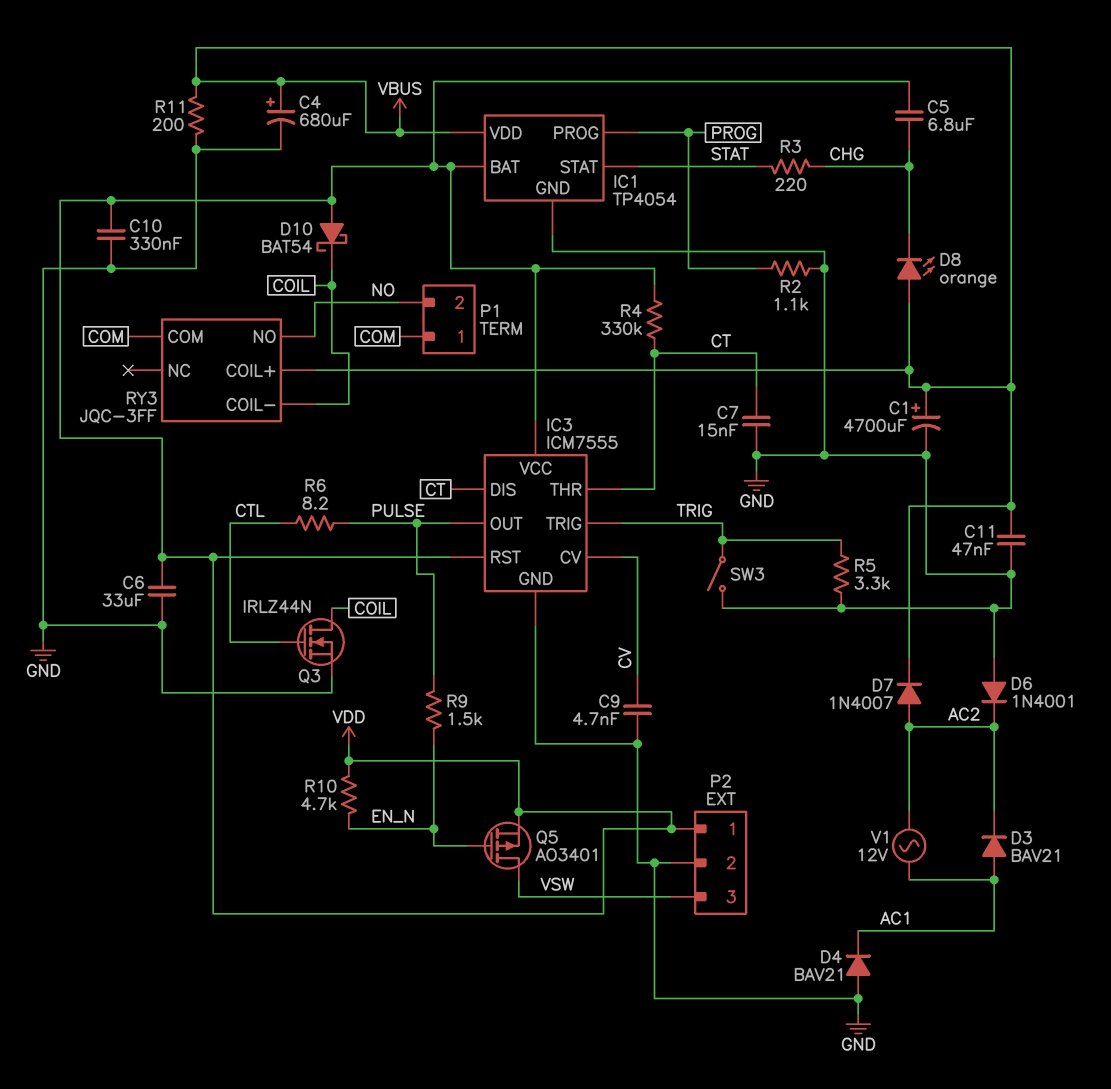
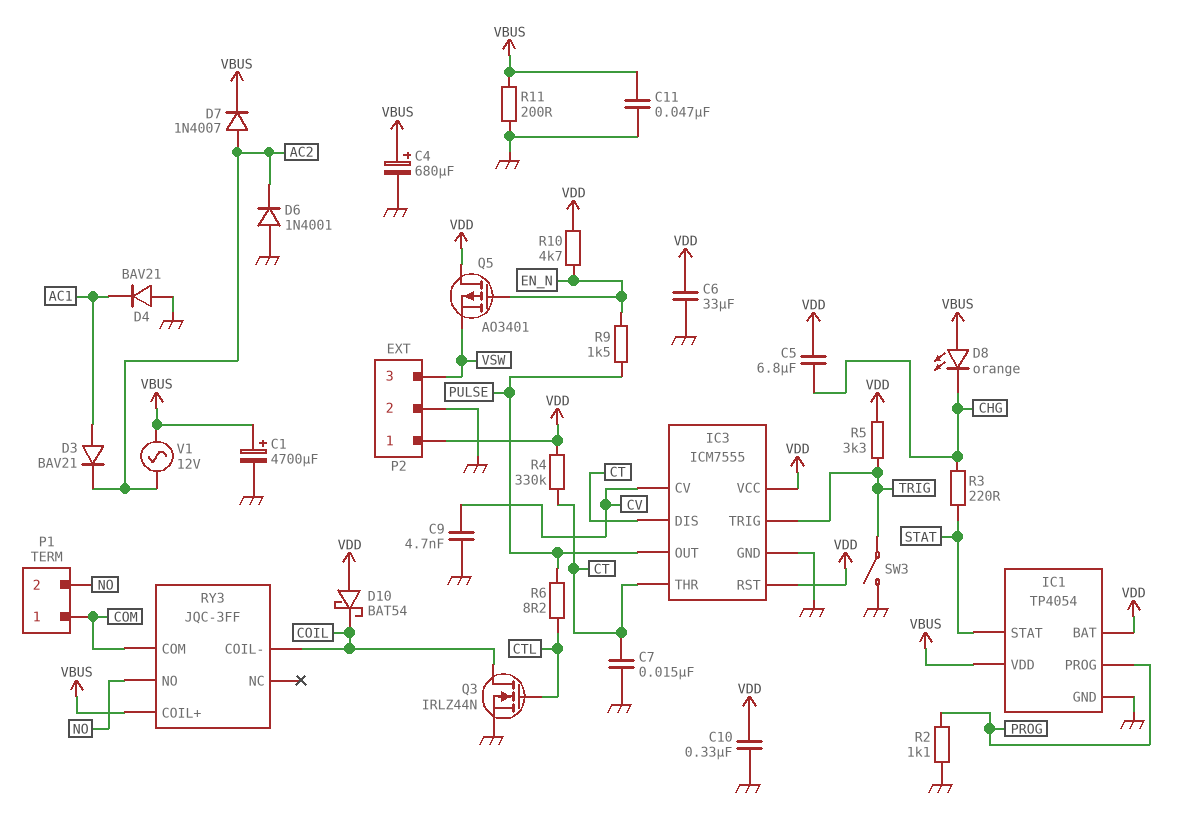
Q5: PMOS AO3401 (G EN_N, D VSW, S VDD) -> PMOS AO3401 (G EN_N, D VDD, S VSW)
R5: 3.3k (GND, TRIG) -> 3.3k (TRIG, VDD)
V1: AC 12V (AC1, AC2) -> AC 12V (AC2, VBUS)

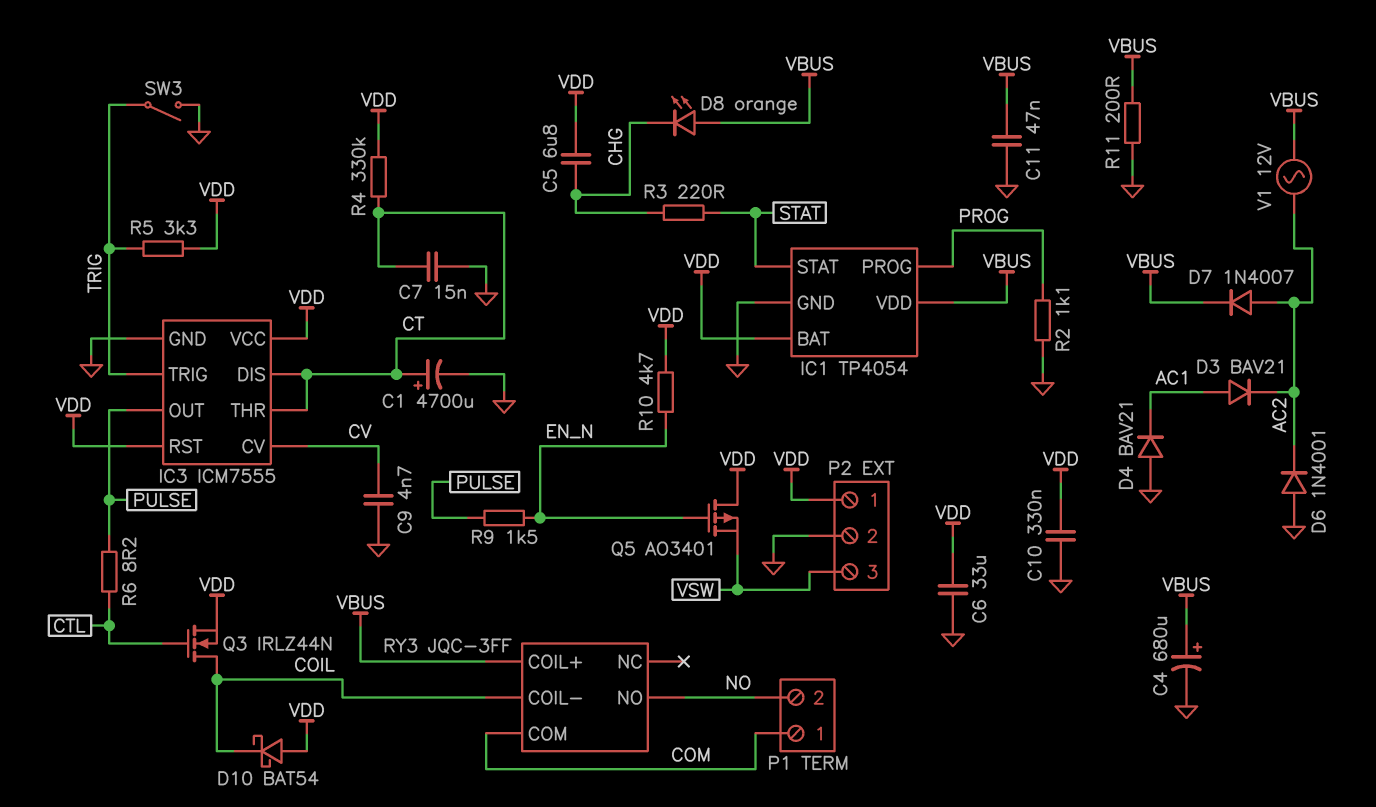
C1: 4700uF (plus VBUS, minus GND) -> 4700uF (plus CT, minus GND)
Q3: NMOS IRLZ44N (G CTL, D COIL, S GND) -> NMOS IRLZ44N (G CTL, D COIL, S VDD)

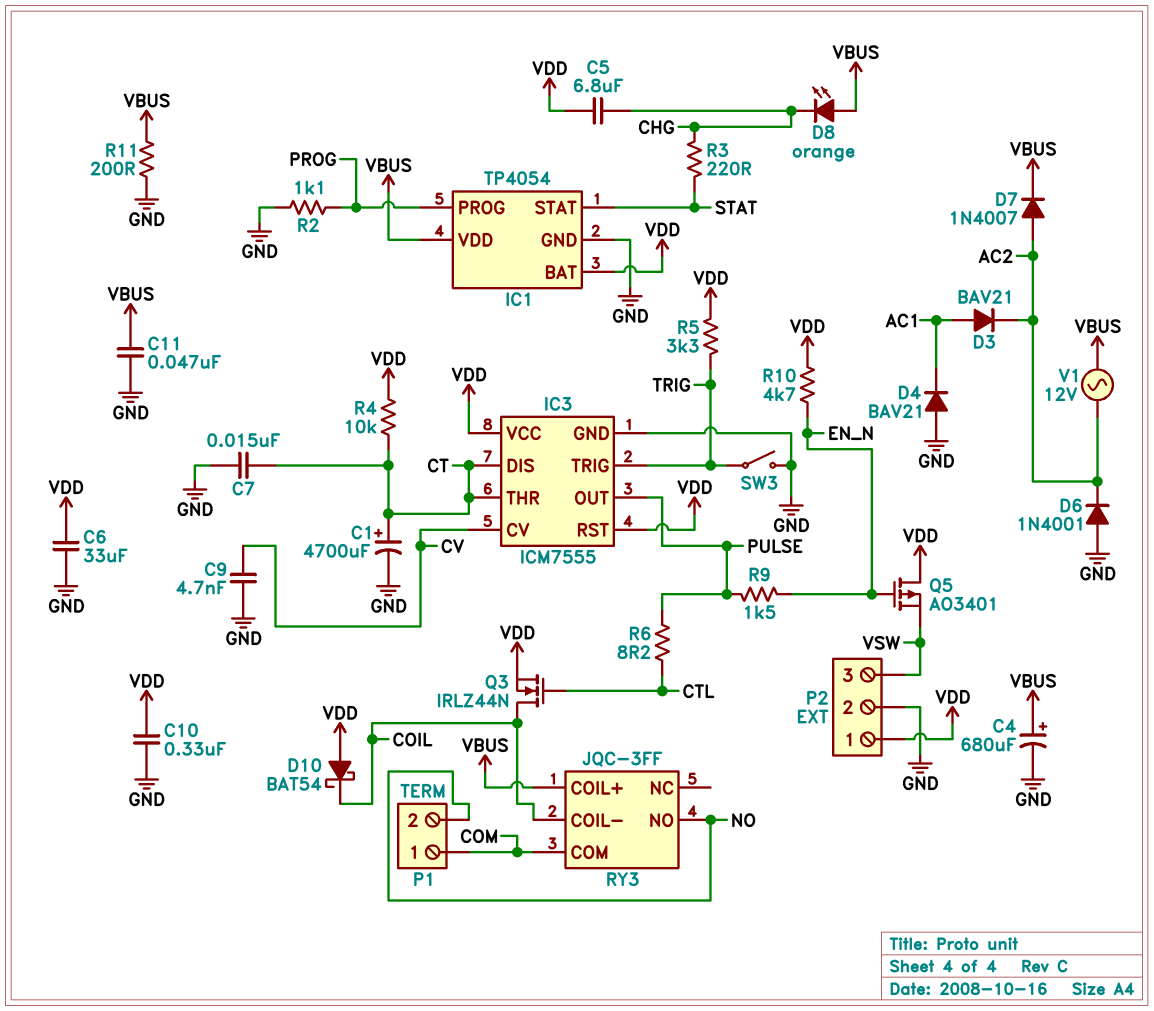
R4: 330k (CT, VDD) -> 10k (CT, VDD)

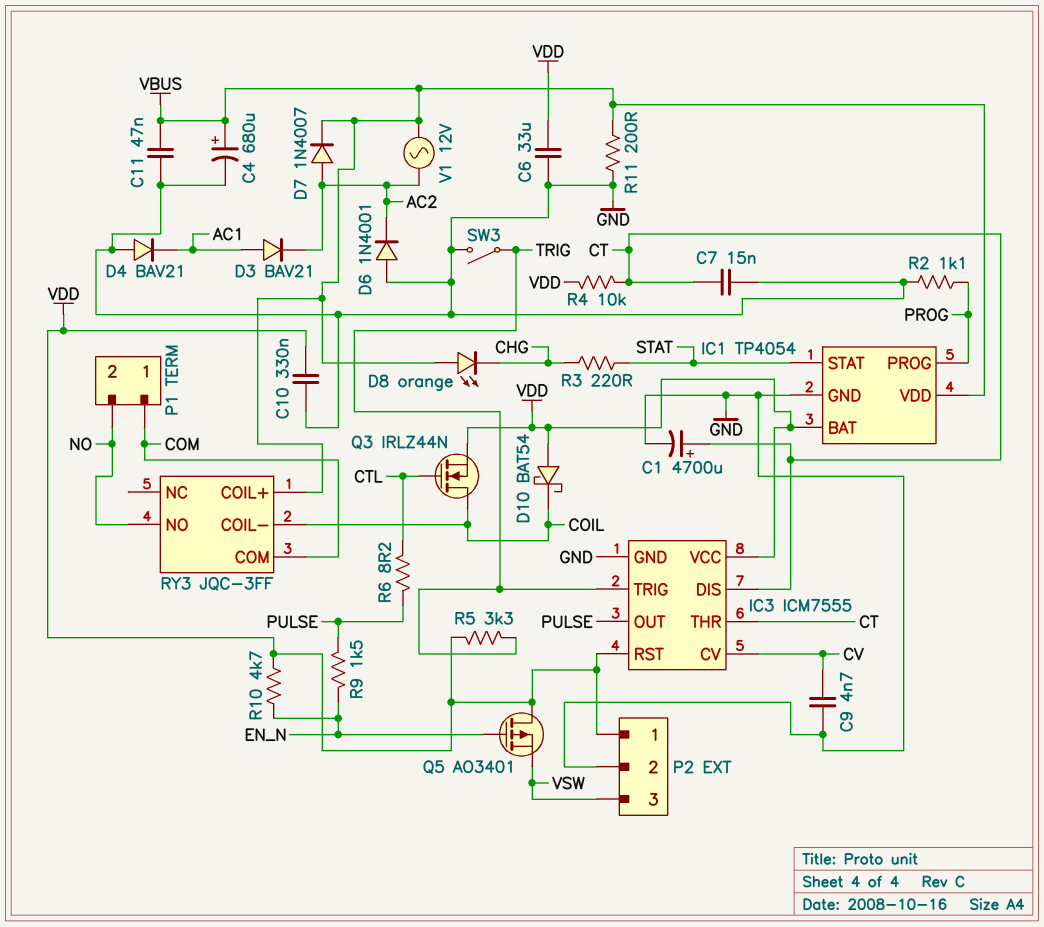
C5: 6.8uF (CHG, VDD) -> none

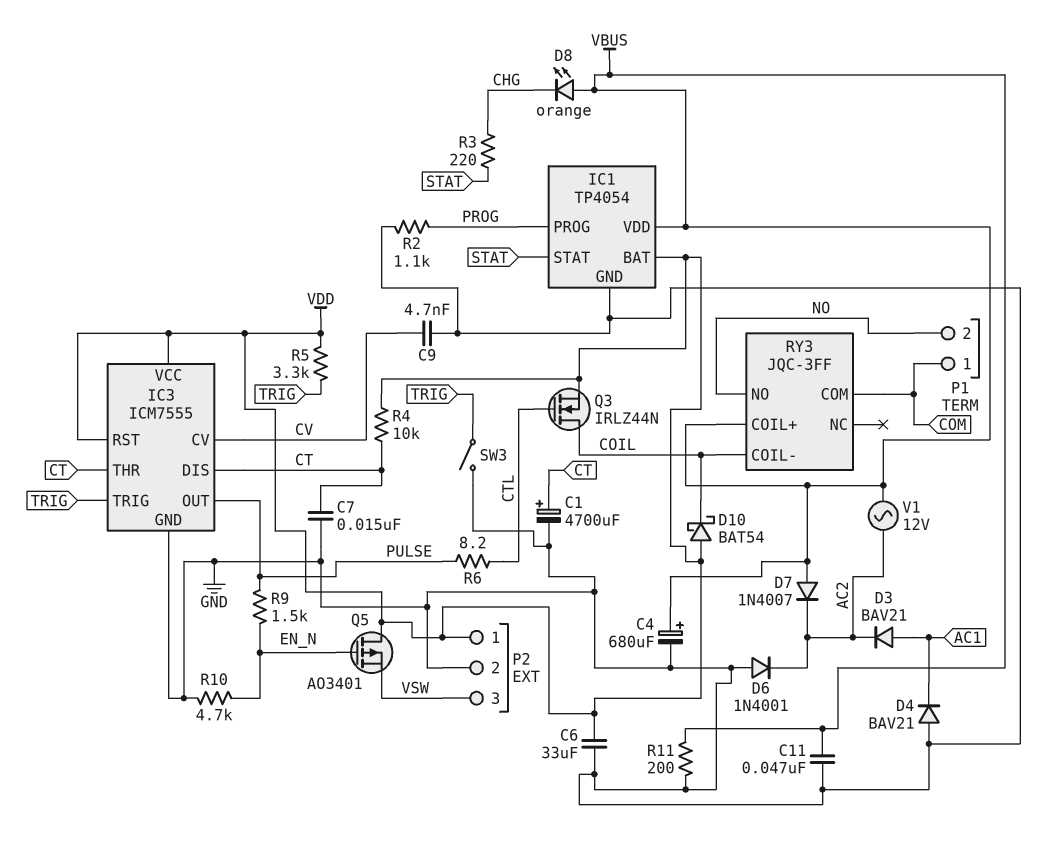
C10: 330nF (GND, VDD) -> none
D7: diode 1N4007 (A AC2, K VBUS) -> diode 1N4007 (A VBUS, K AC2)
R10: 4.7k (EN_N, VDD) -> 4.7k (EN_N, GND)

